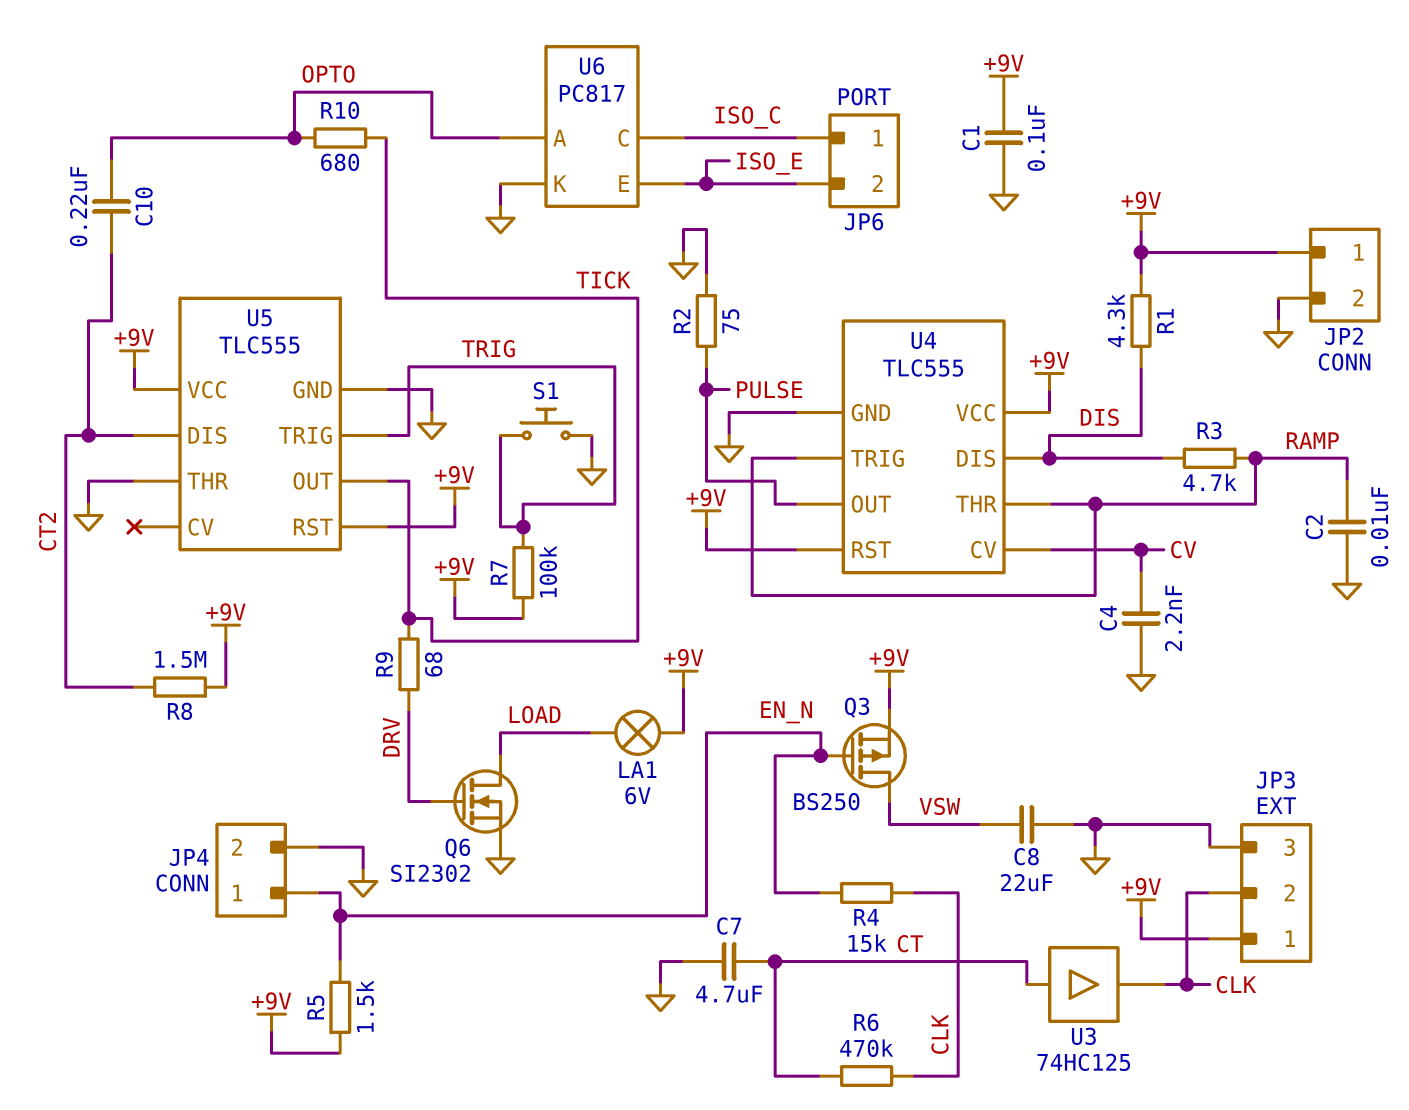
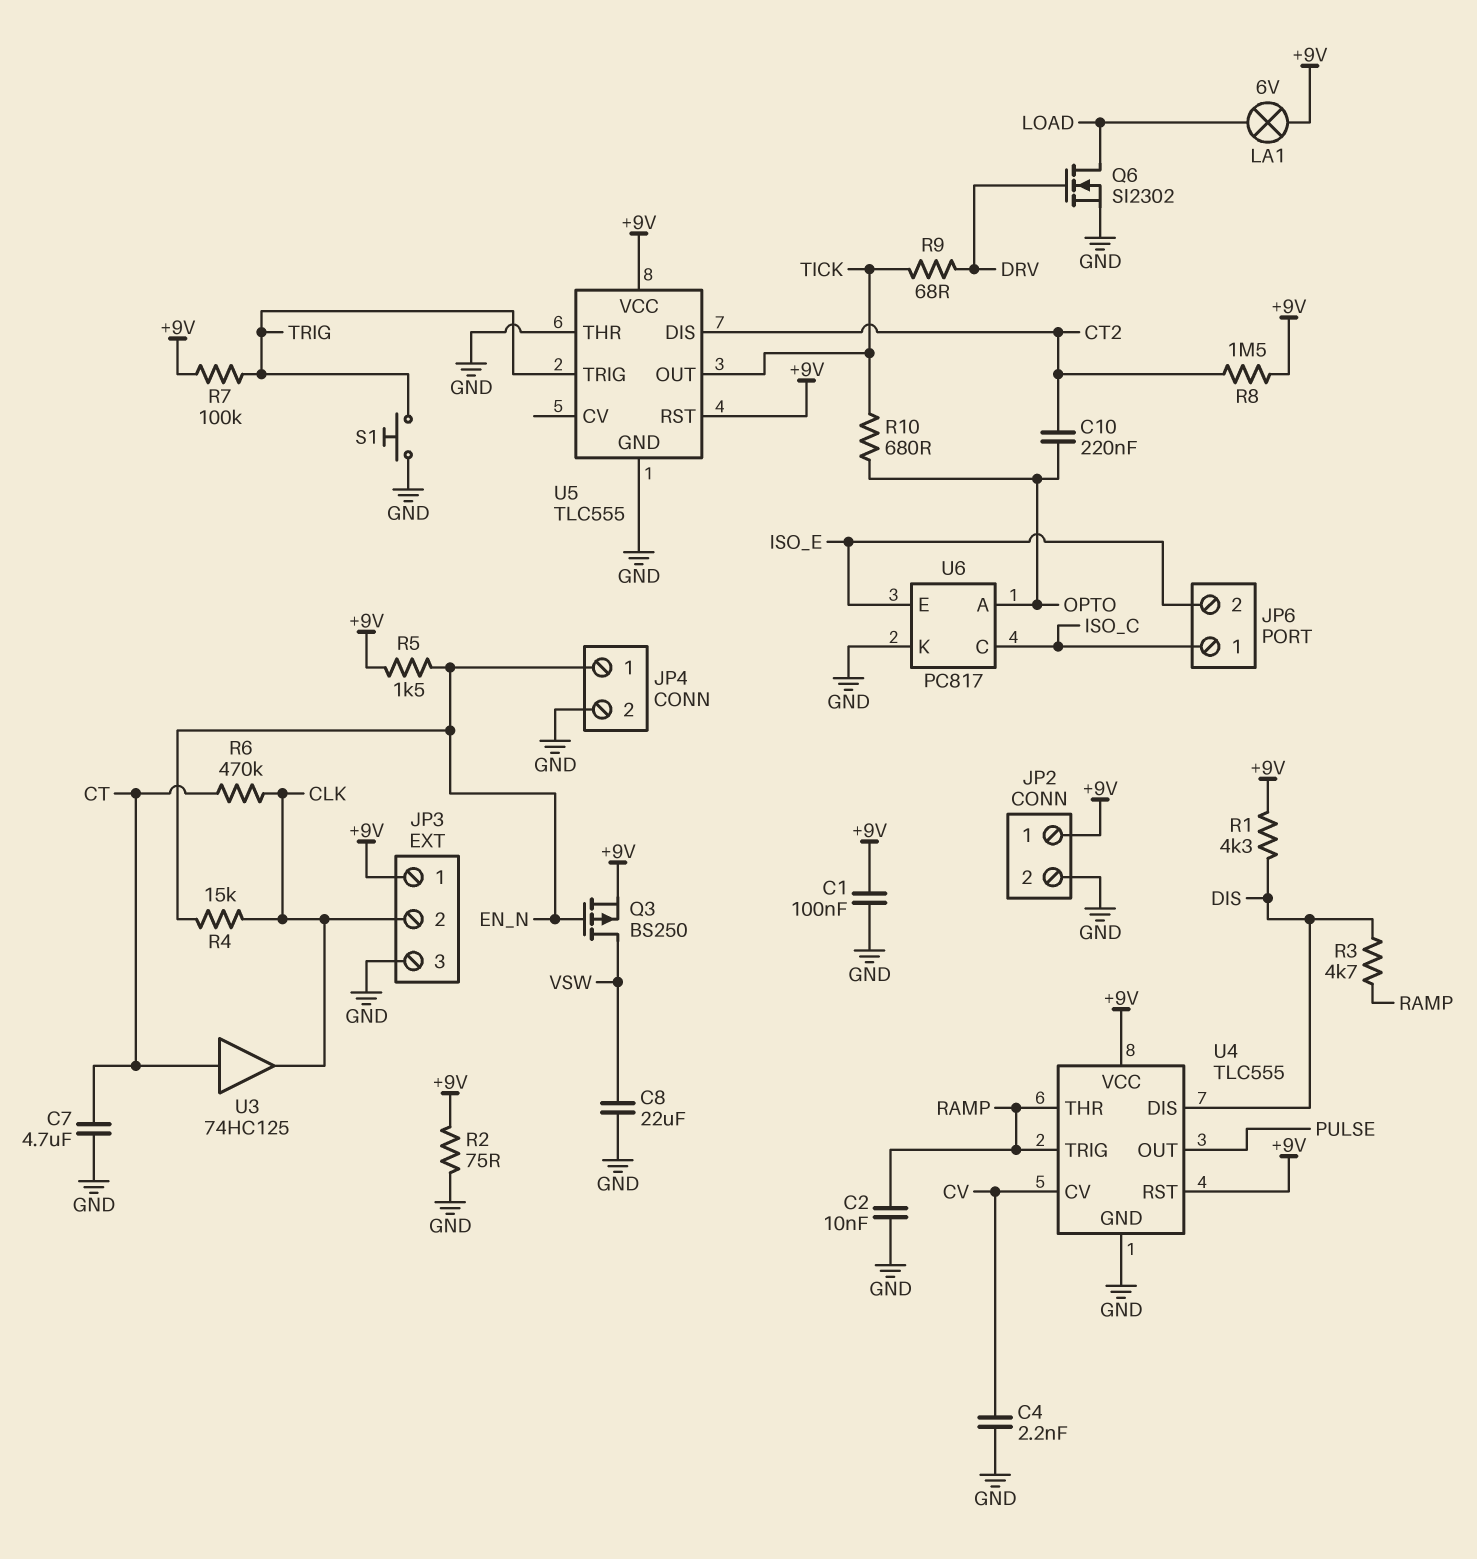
R2: 75 (GND, PULSE) -> 75 (+9V, GND)

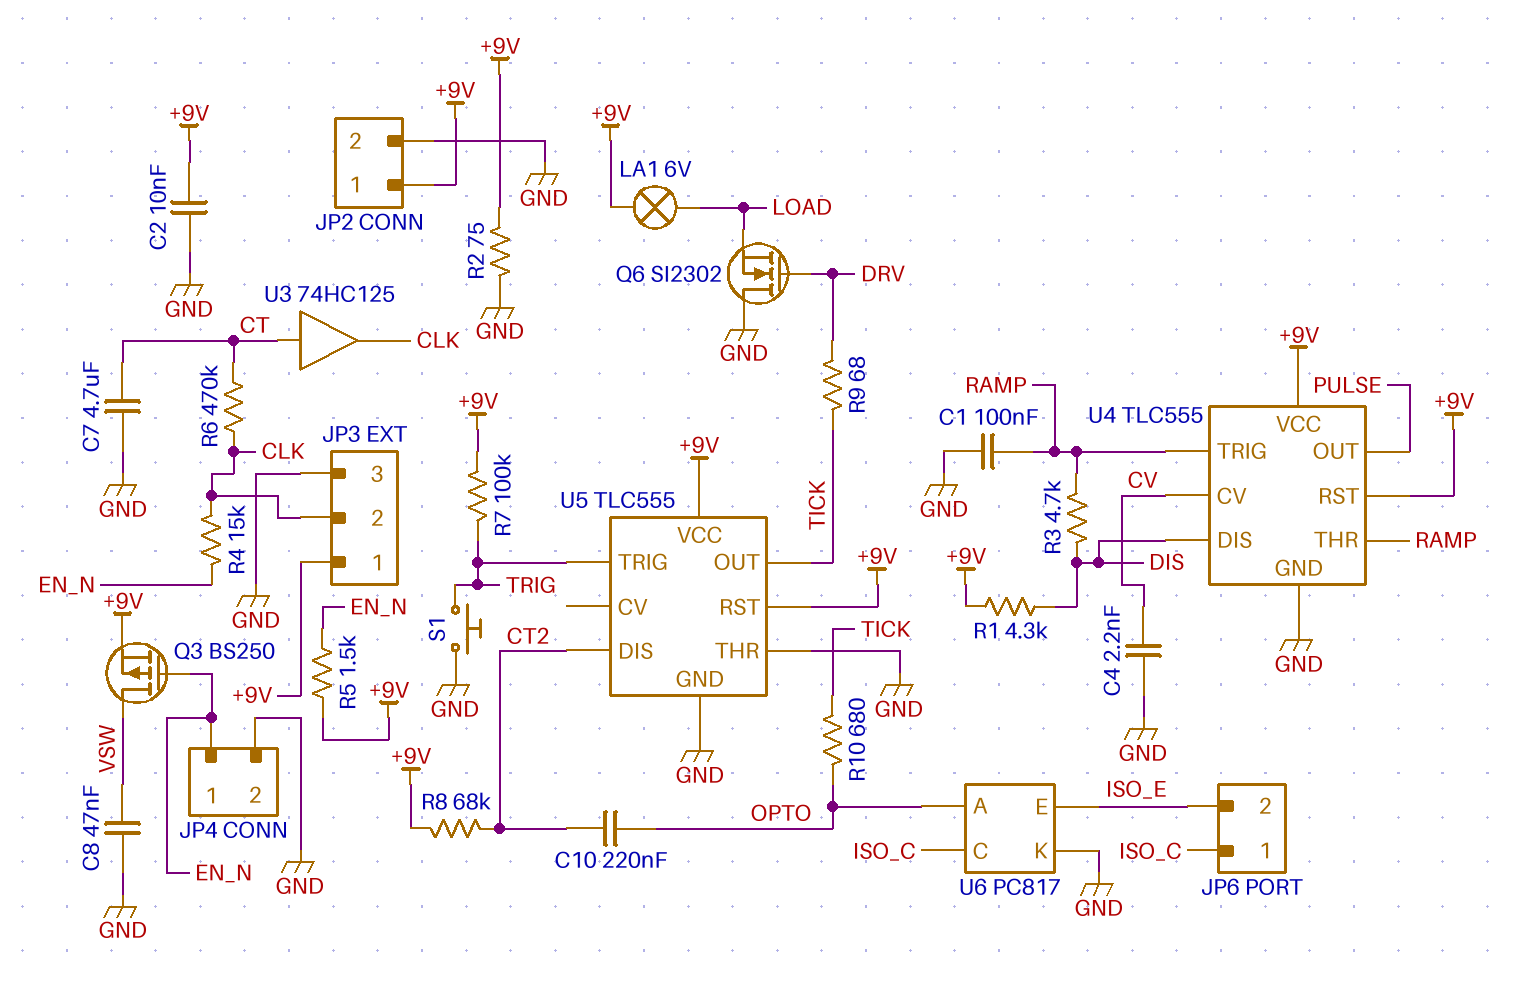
C1: 100nF (+9V, GND) -> 100nF (GND, RAMP)
C2: 10nF (GND, RAMP) -> 10nF (+9V, GND)
C8: 22uF (GND, VSW) -> 47nF (GND, VSW)
Q6: NMOS SI2302 (G DRV, D LOAD, S GND) -> NMOS SI2302 (G DRV, D GND, S LOAD)
R8: 1.5M (+9V, CT2) -> 68k (+9V, CT2)

